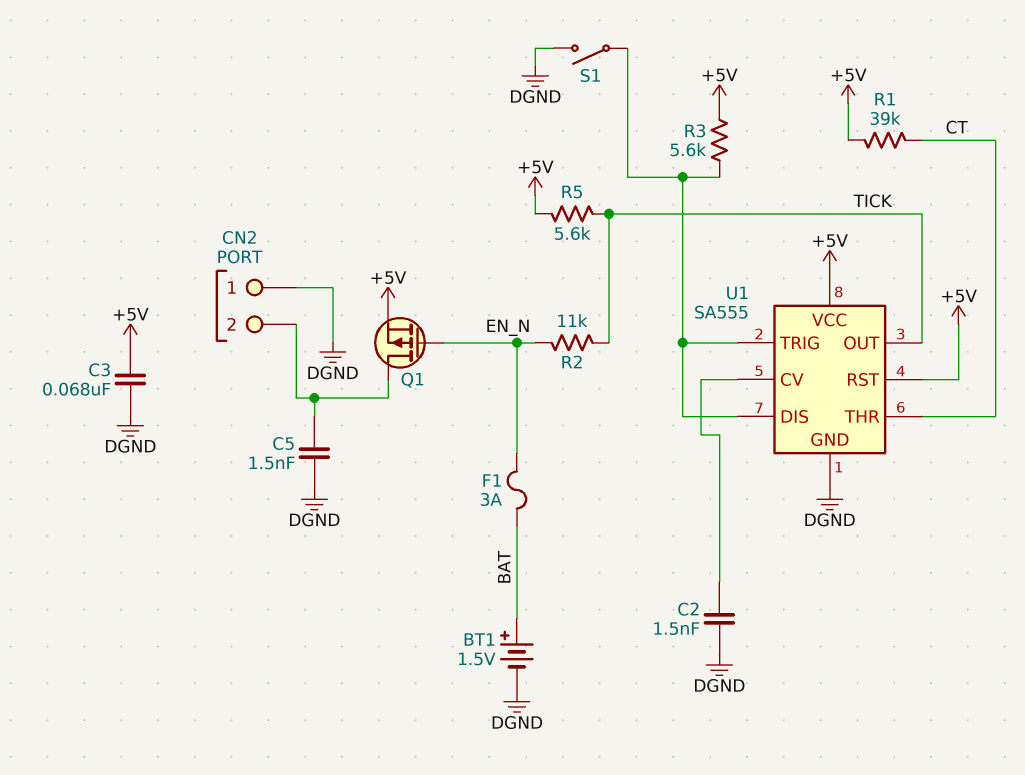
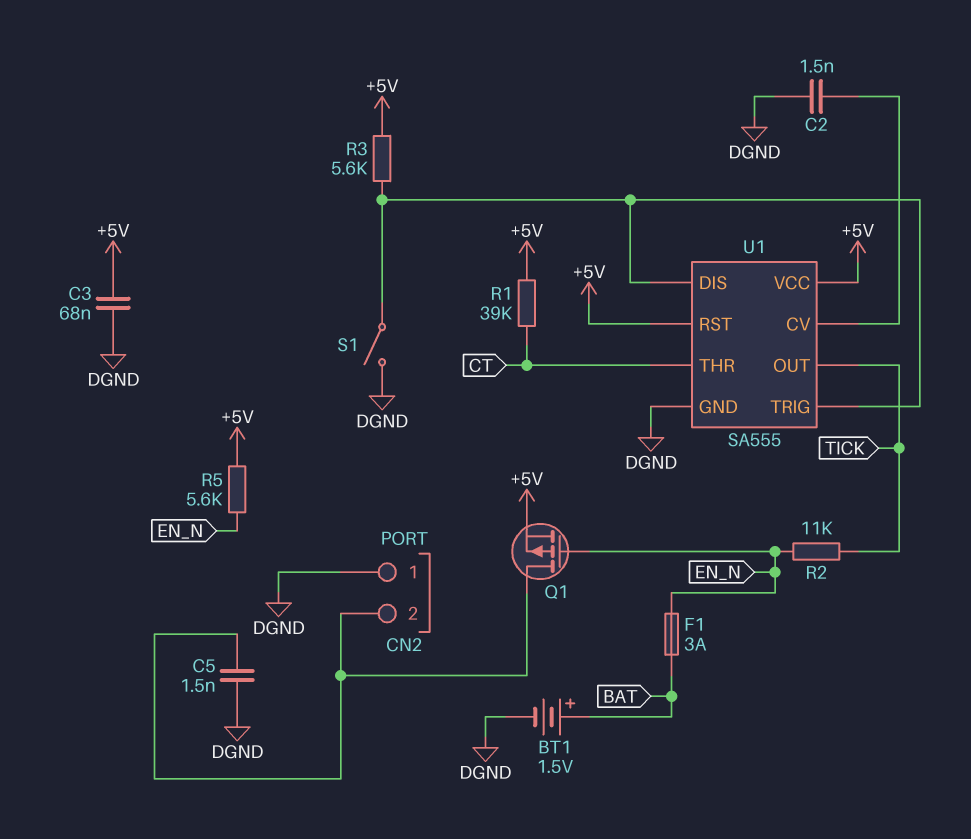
R5: 5.6k (+5V, TICK) -> 5.6k (+5V, EN_N)

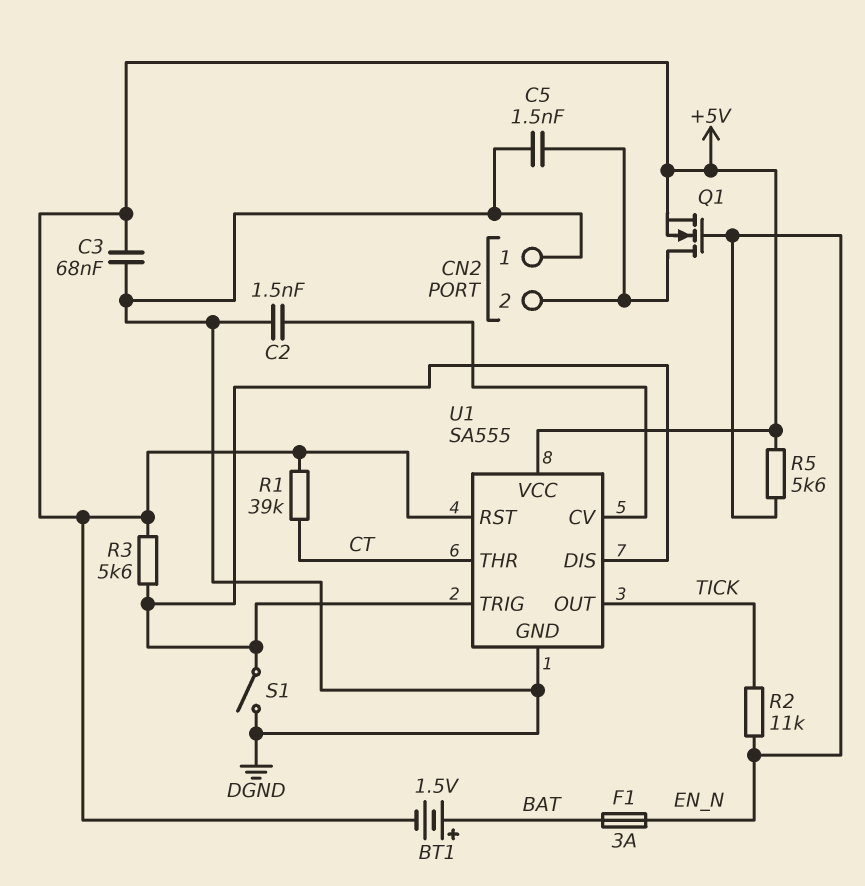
BT1: 1.5V (plus BAT, minus DGND) -> 1.5V (plus BAT, minus +5V)
Q1: PMOS (G EN_N, D CN2/2, S +5V) -> NMOS (G EN_N, D CN2/2, S +5V)

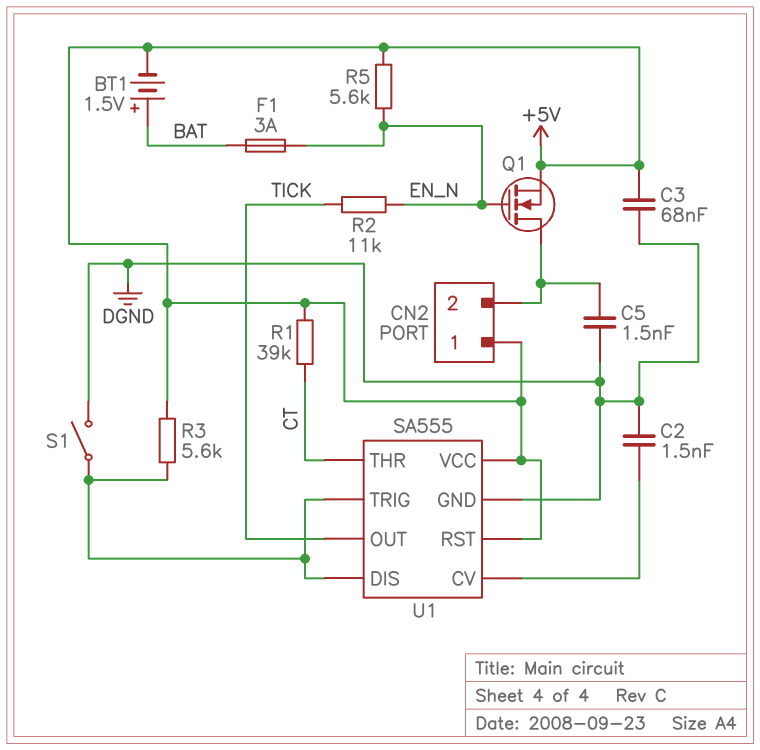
CN2 pin 1: DGND -> +5V

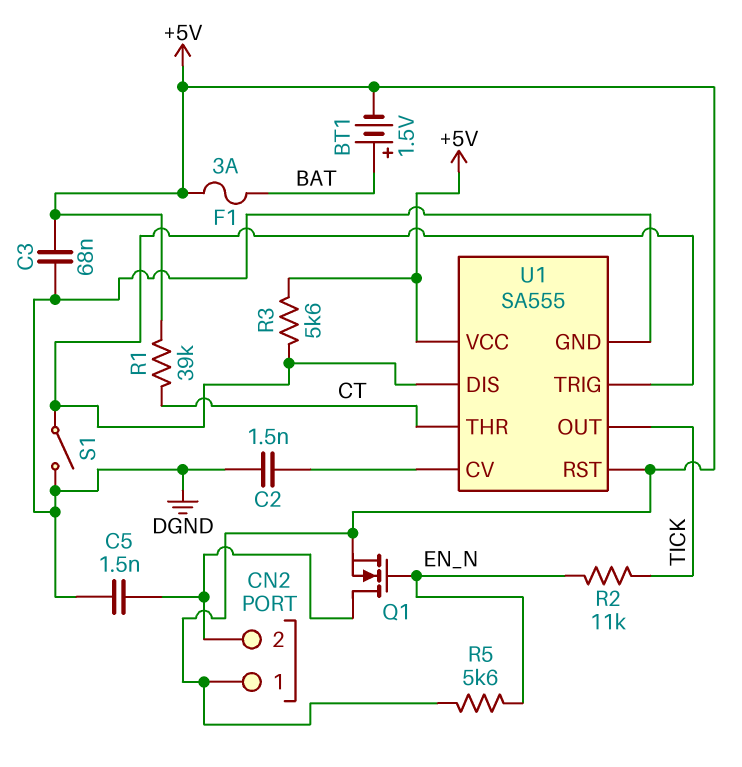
F1: 3A (BAT, EN_N) -> 3A (+5V, BAT)

